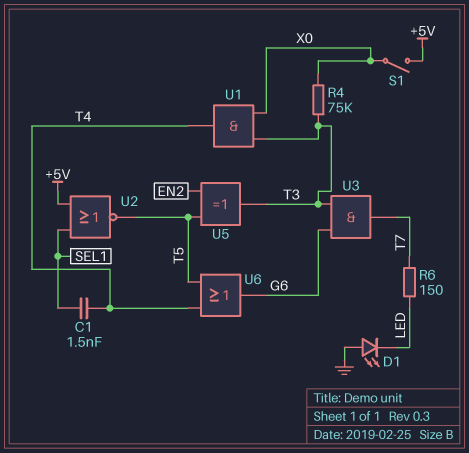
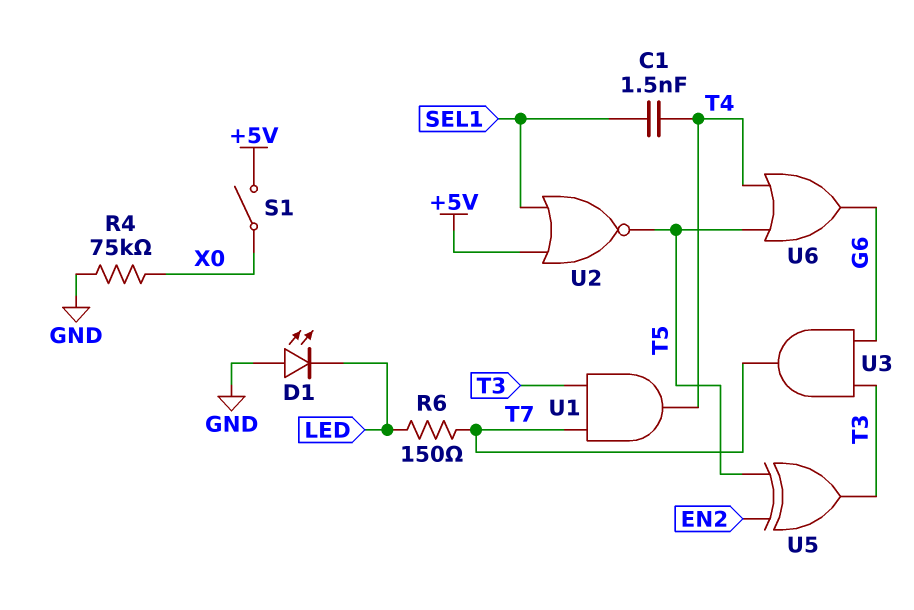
R4: 75k (T3, X0) -> 75k (GND, X0)
U1: AND (in T3, in X0, out T4) -> AND (in T3, in T7, out T4)

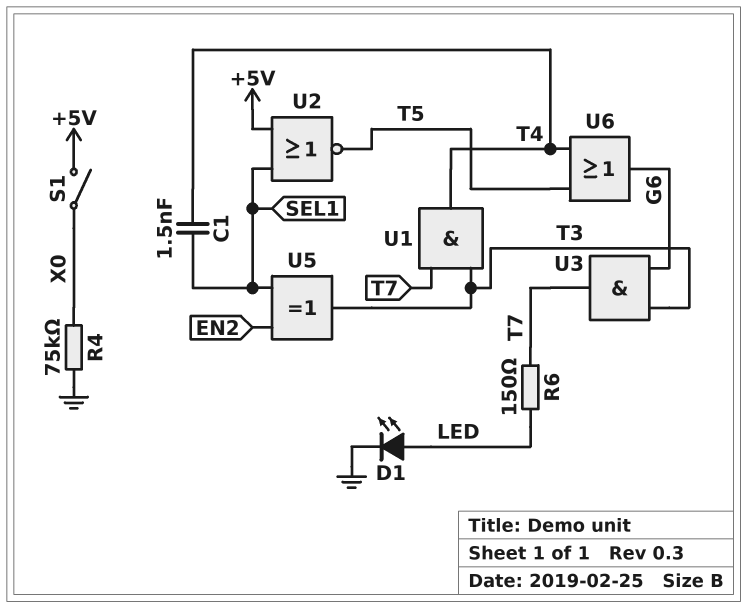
D1: LED (A GND, K LED) -> LED (A LED, K GND)
U5: XOR (in EN2, in T5, out T3) -> XOR (in EN2, in SEL1, out T3)

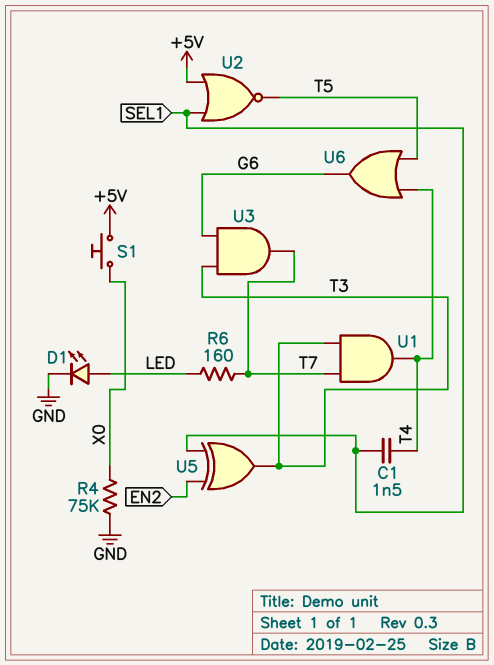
R6: 150 (LED, T7) -> 160 (LED, T7)
S1: switch (+5V, X0) -> button (+5V, X0)

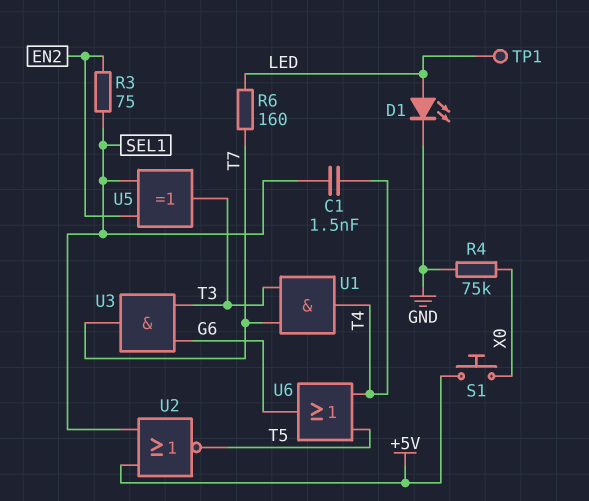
R3: none -> 75 (EN2, SEL1)
TP1: none -> test point (LED)

